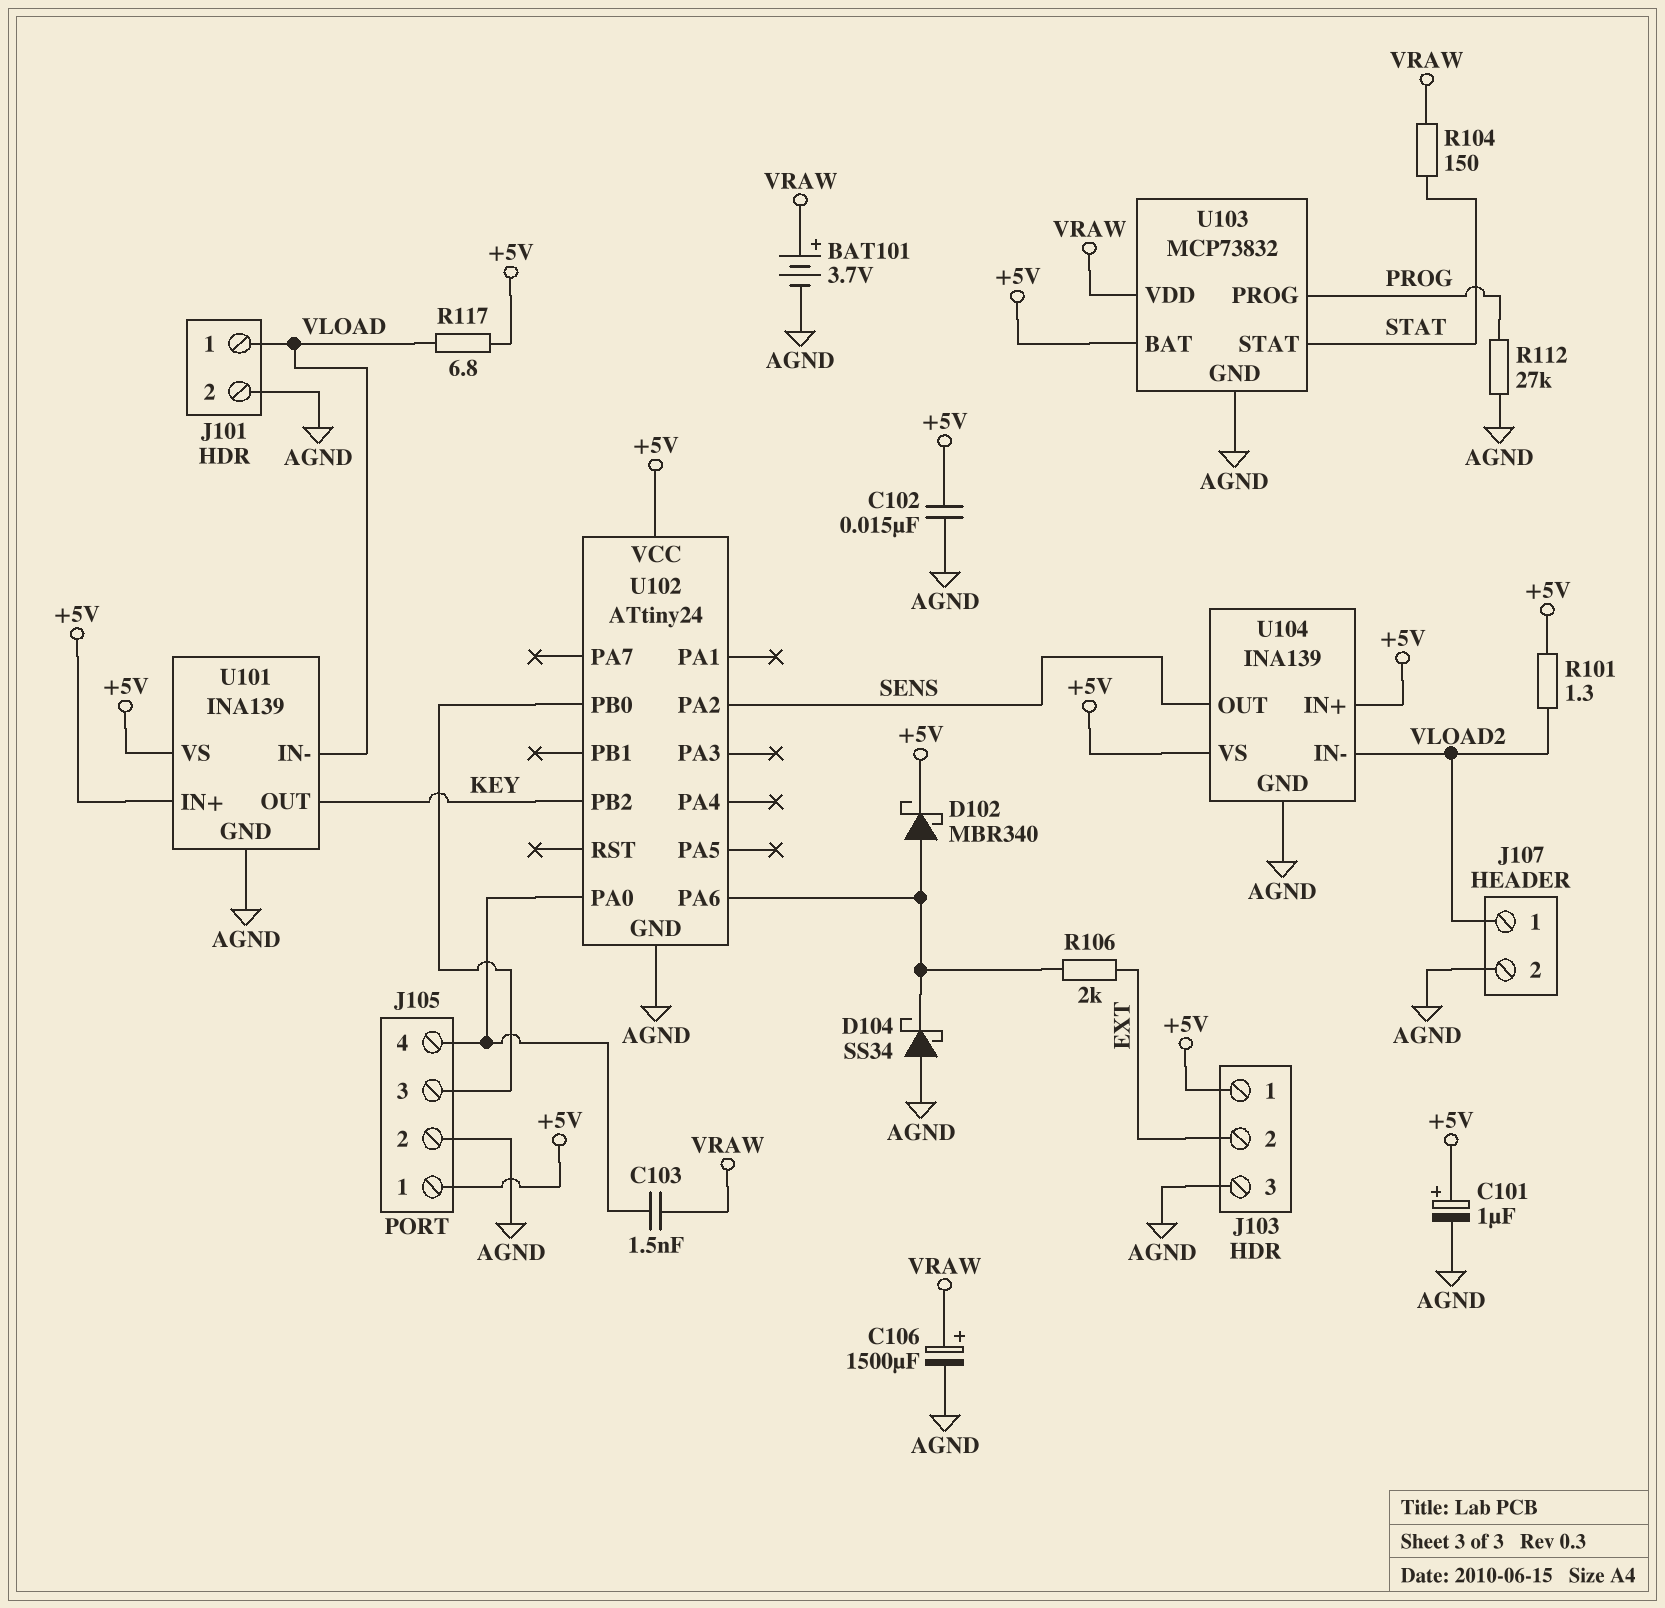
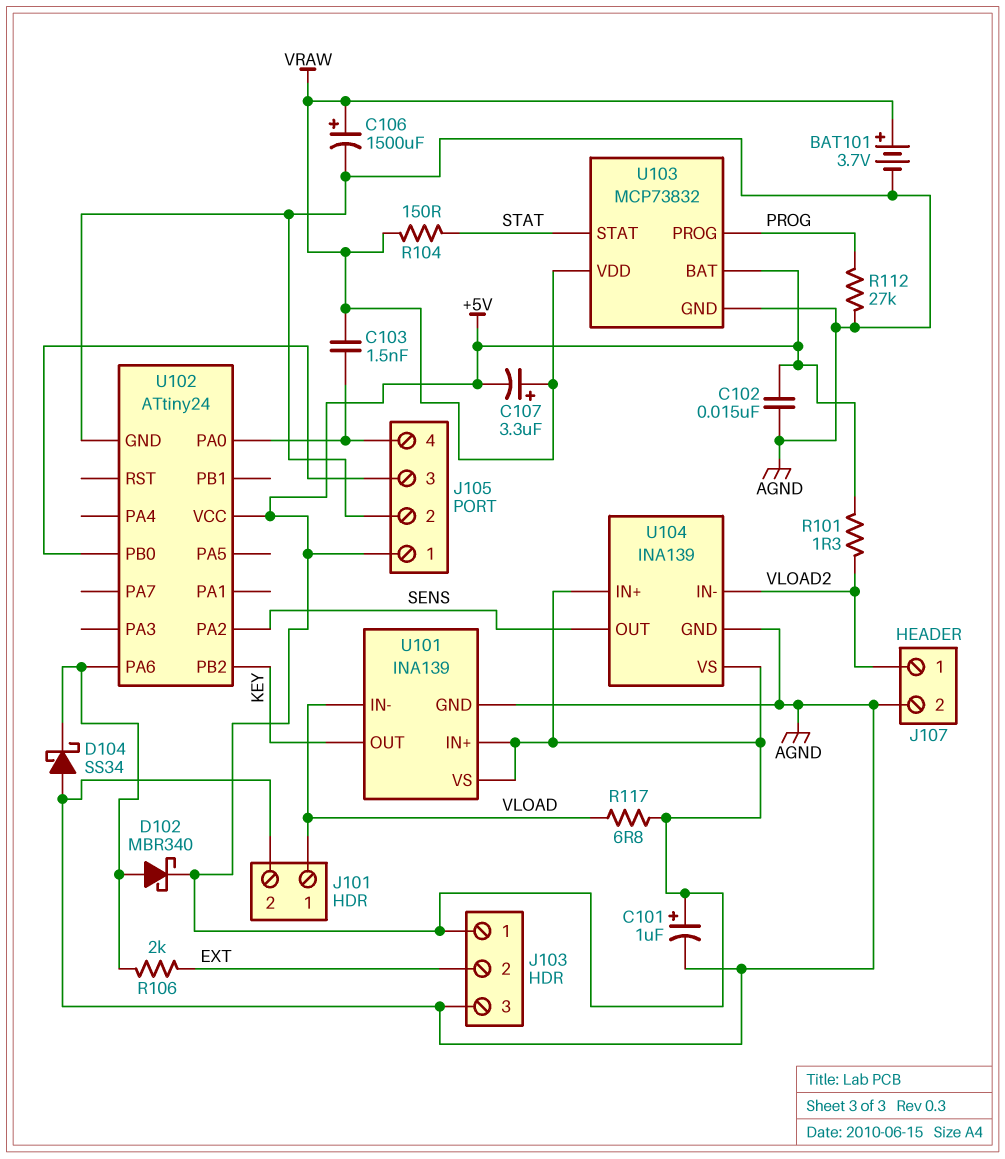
C107: none -> 3.3uF (plus VRAW, minus +5V)

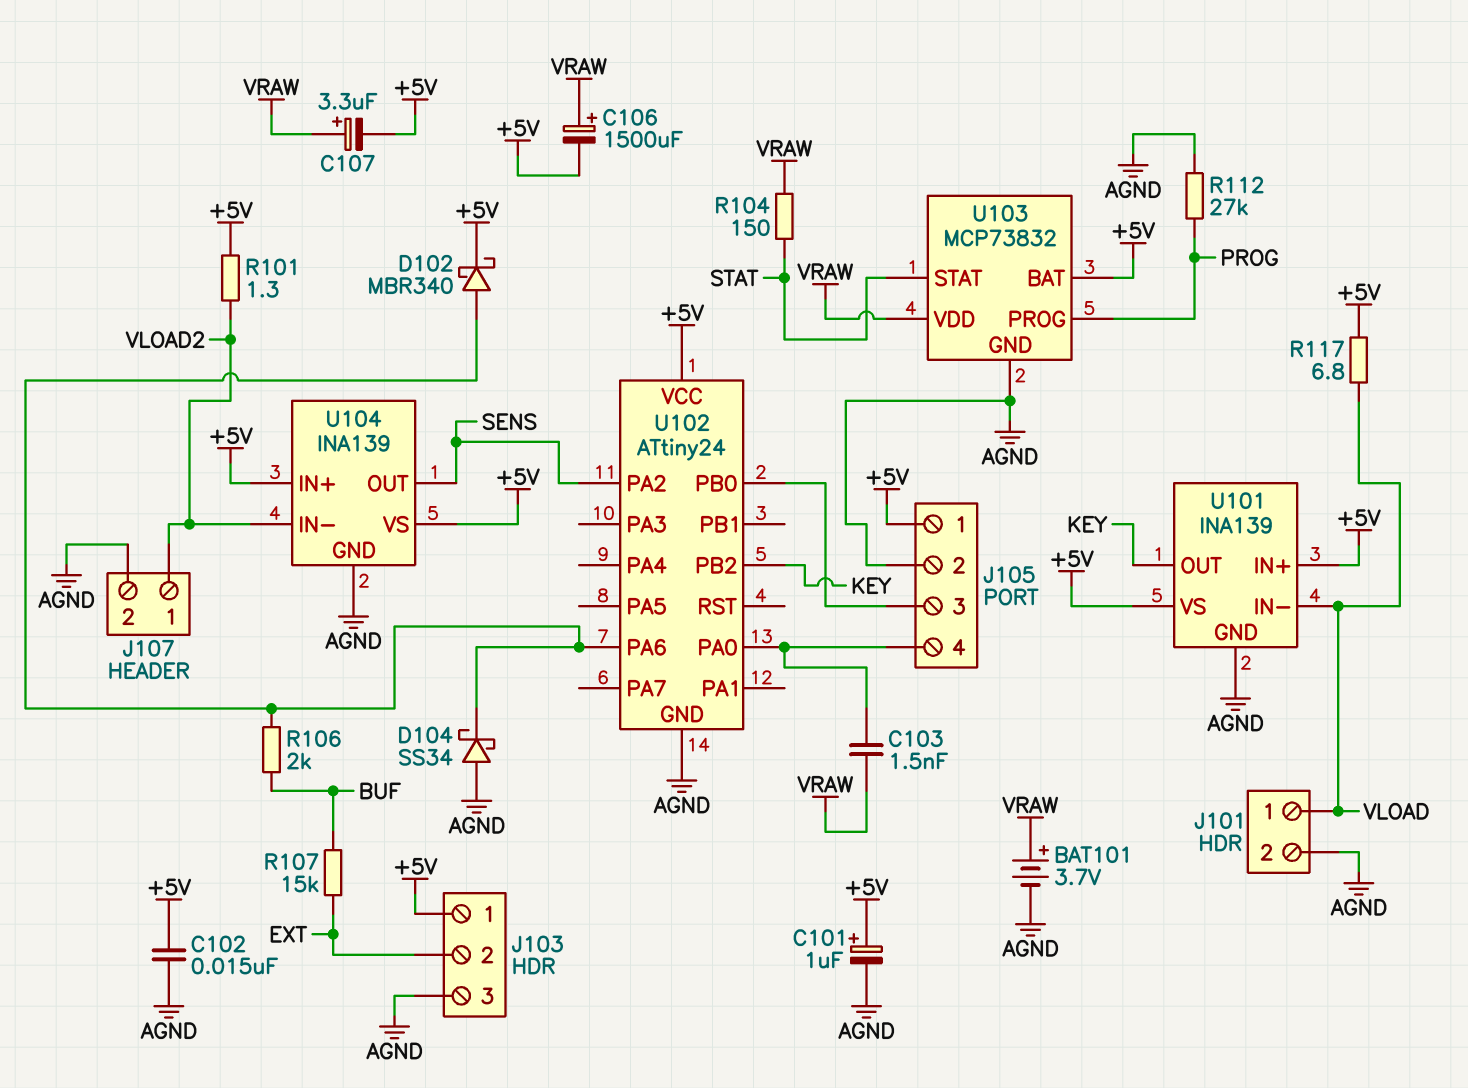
C106: 1500uF (plus VRAW, minus AGND) -> 1500uF (plus VRAW, minus +5V)
R106: 2k (EXT, U102/PA6) -> 2k (BUF, U102/PA6)
R107: none -> 15k (BUF, EXT)

